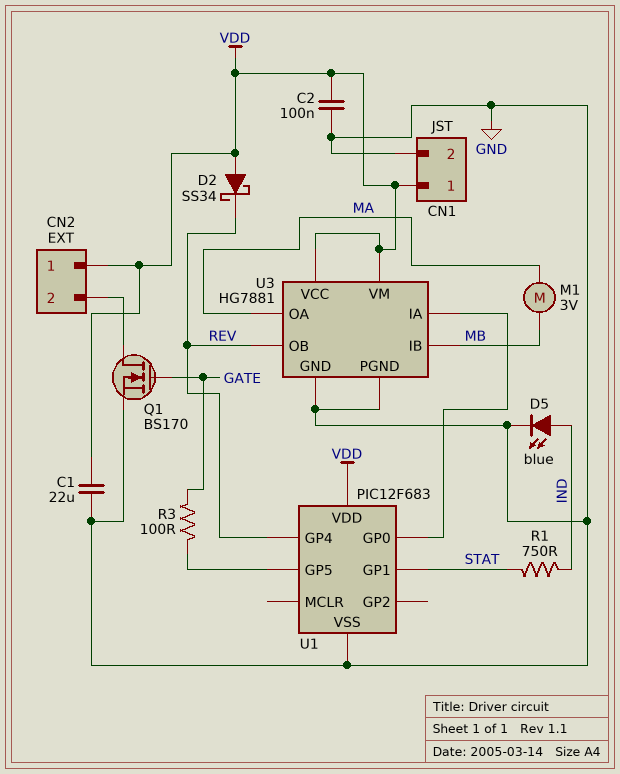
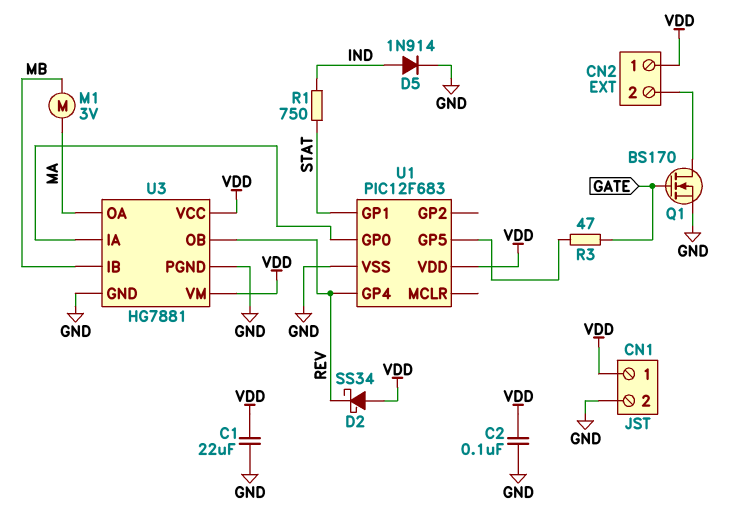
D5: LED blue (A IND, K GND) -> diode 1N914 (A IND, K GND)
R3: 100 (GATE, U1/GP5) -> 47 (GATE, U1/GP5)

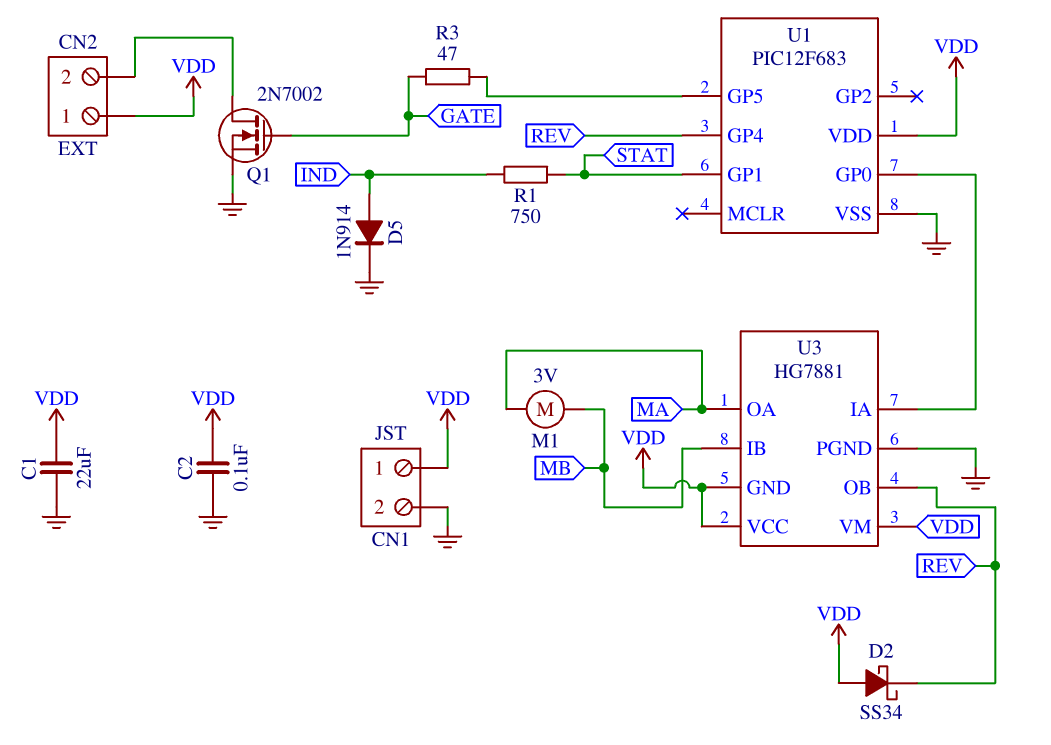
Q1: NMOS BS170 (G GATE, D CN2/2, S GND) -> NMOS 2N7002 (G GATE, D CN2/2, S GND)
U3 pin GND: GND -> VDD

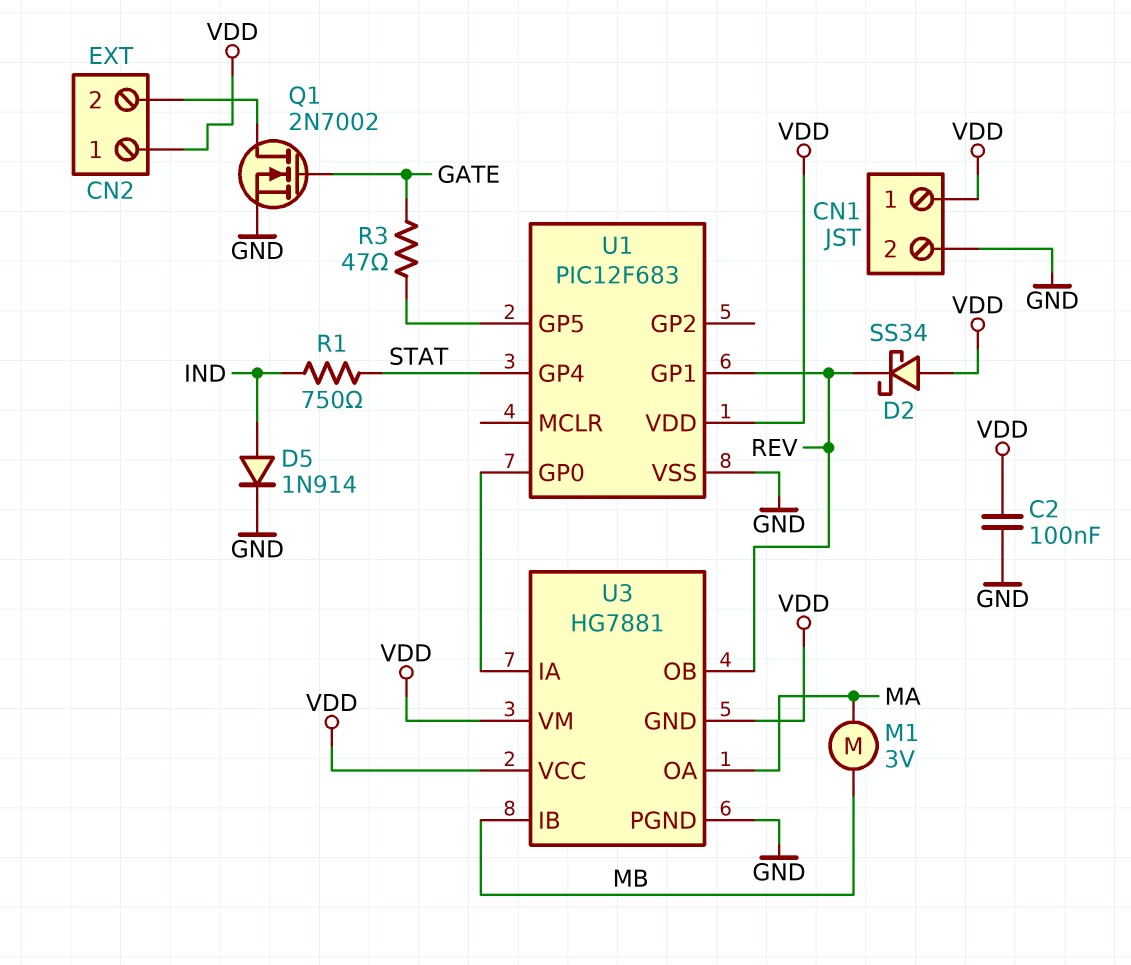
C1: 22uF (GND, VDD) -> none
U1 pin GP1: STAT -> REV
U1 pin GP4: REV -> STAT

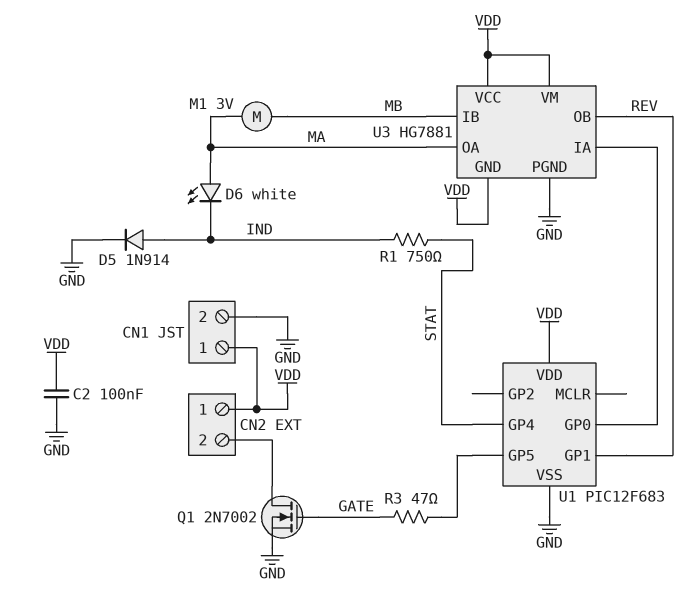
D2: schottky SS34 (A VDD, K REV) -> none
D6: none -> LED white (A MA, K IND)

